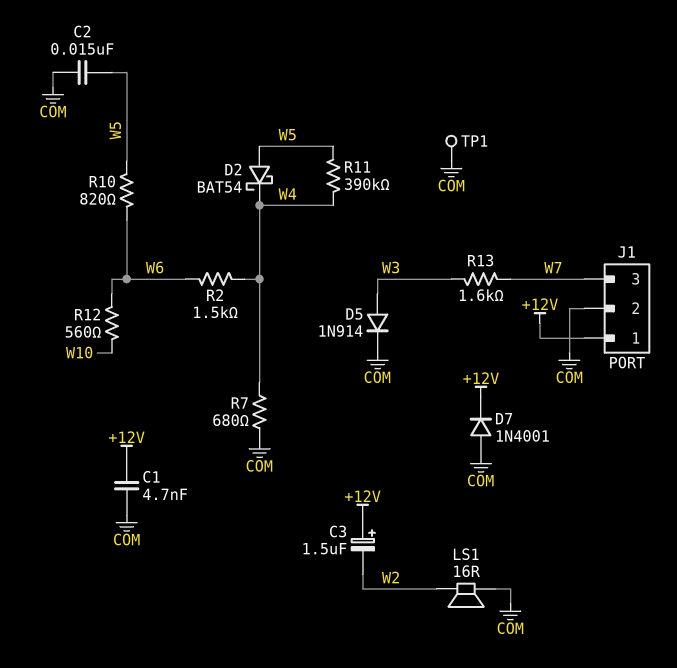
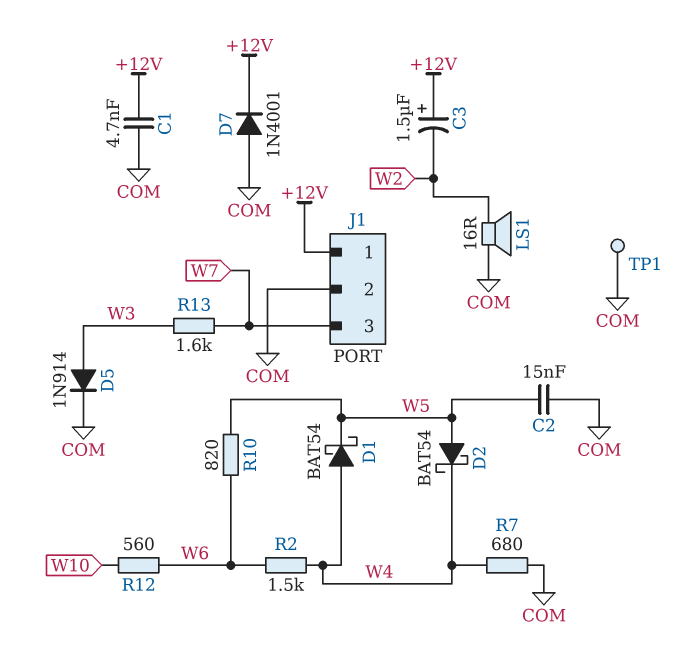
D1: none -> schottky BAT54 (A W4, K W5)
R11: 390k (W4, W5) -> none

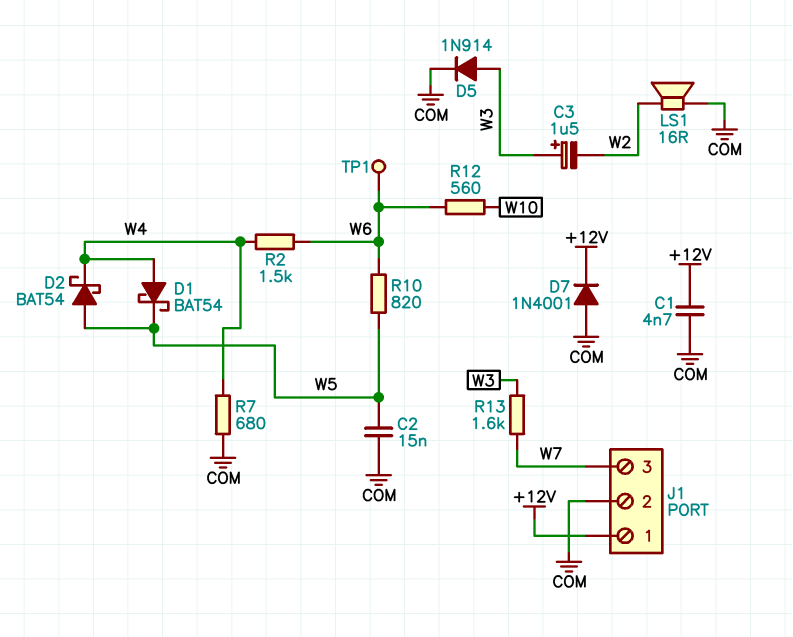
C3: 1.5uF (plus +12V, minus W2) -> 1.5uF (plus W3, minus W2)
TP1: test point (COM) -> test point (W6)

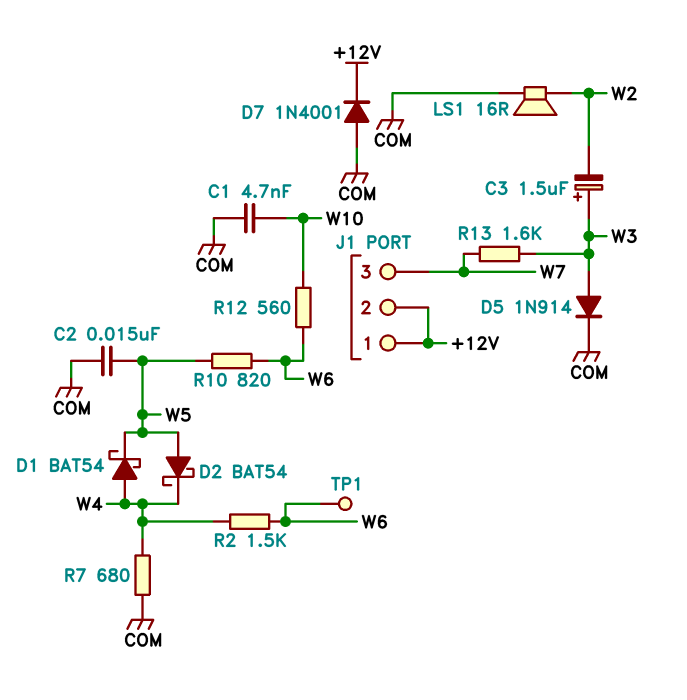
C1: 4.7nF (+12V, COM) -> 4.7nF (COM, W10)
J1 pin 2: COM -> +12V

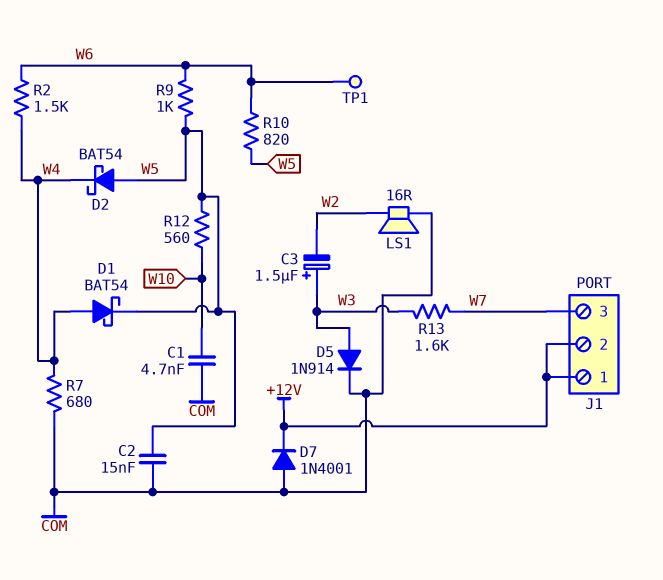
R9: none -> 1k (W5, W6)
R12: 560 (W6, W10) -> 560 (W5, W10)

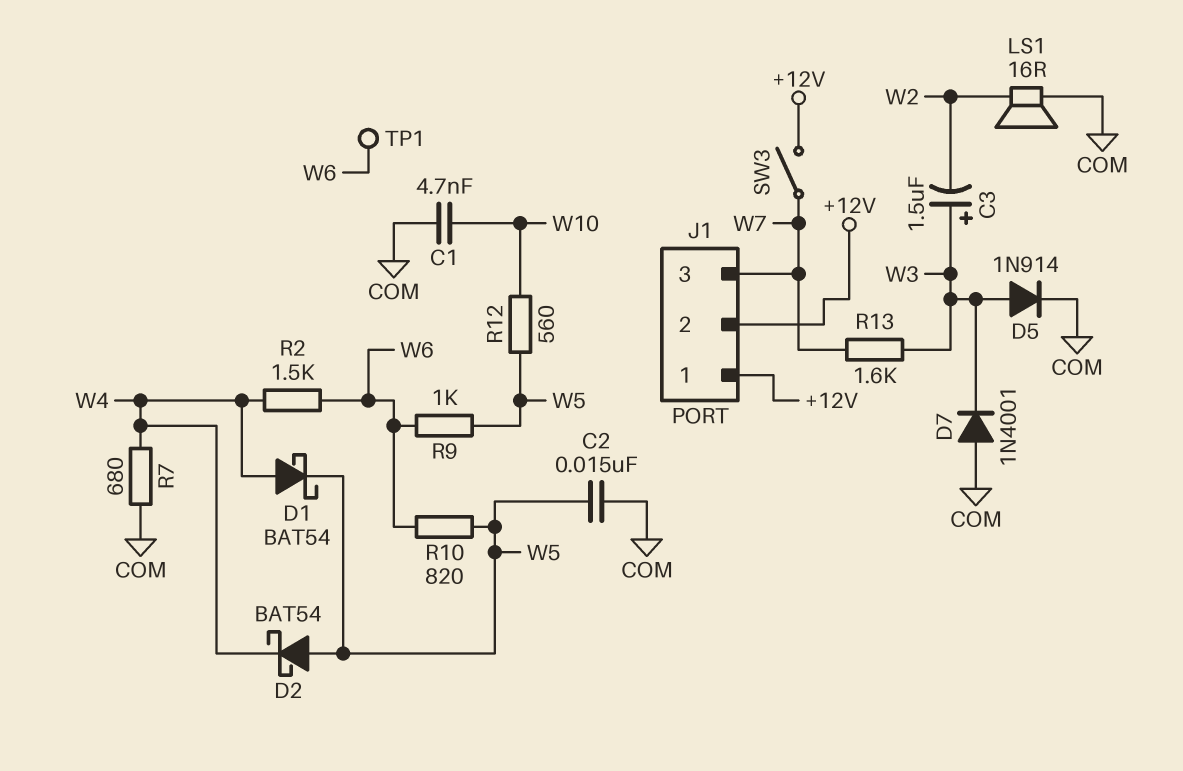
D7: diode 1N4001 (A COM, K +12V) -> diode 1N4001 (A COM, K W3)
SW3: none -> switch (+12V, W7)

